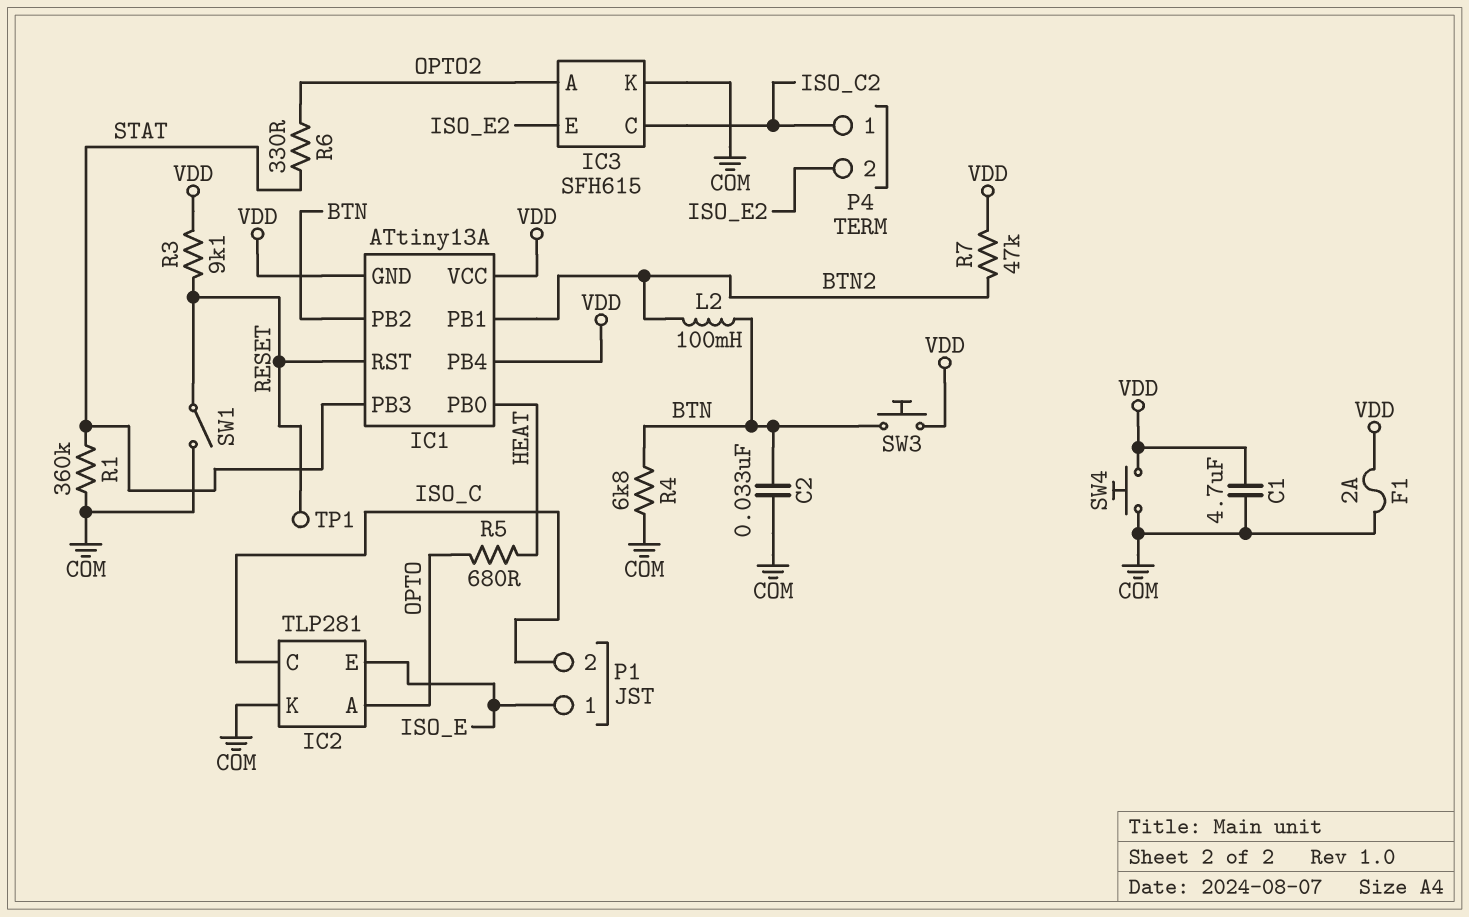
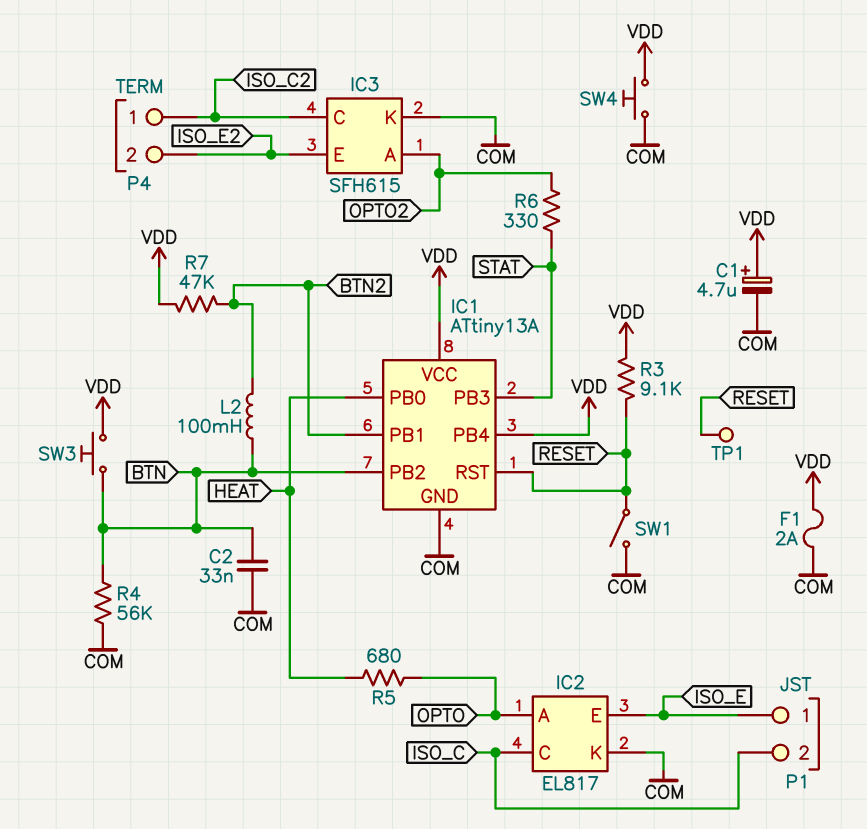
C1: 4.7uF (COM, VDD) -> 4.7uF (plus VDD, minus COM)
IC1 pin GND: VDD -> COM
IC2: TLP281 -> EL817
R1: 360k (COM, STAT) -> none
R4: 6.8k (BTN, COM) -> 56k (BTN, COM)

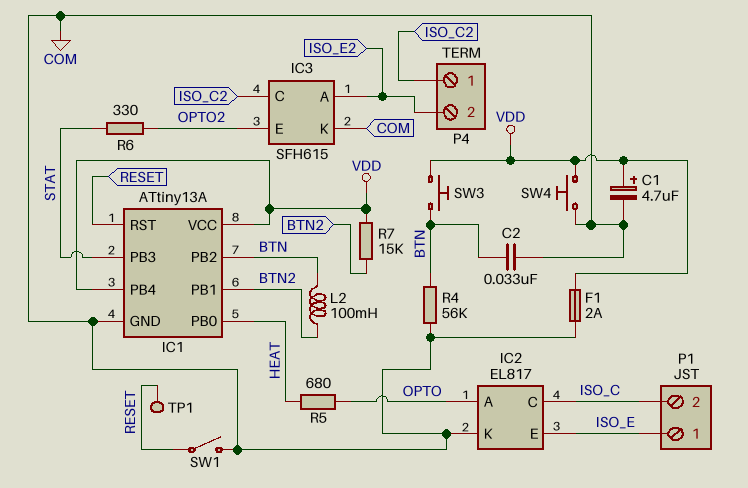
IC3 pin A: OPTO2 -> ISO_E2
IC3 pin E: ISO_E2 -> OPTO2
R3: 9.1k (RESET, VDD) -> none
R7: 47k (BTN2, VDD) -> 15k (BTN2, VDD)

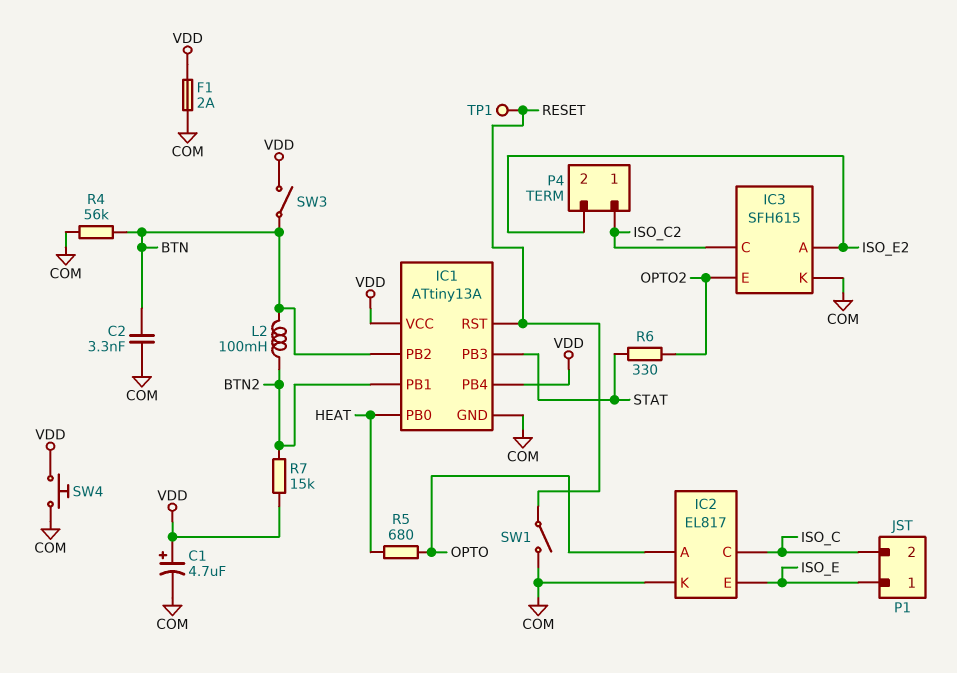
C2: 33nF (BTN, COM) -> 3.3nF (BTN, COM)
SW3: button (BTN, VDD) -> switch (BTN, VDD)

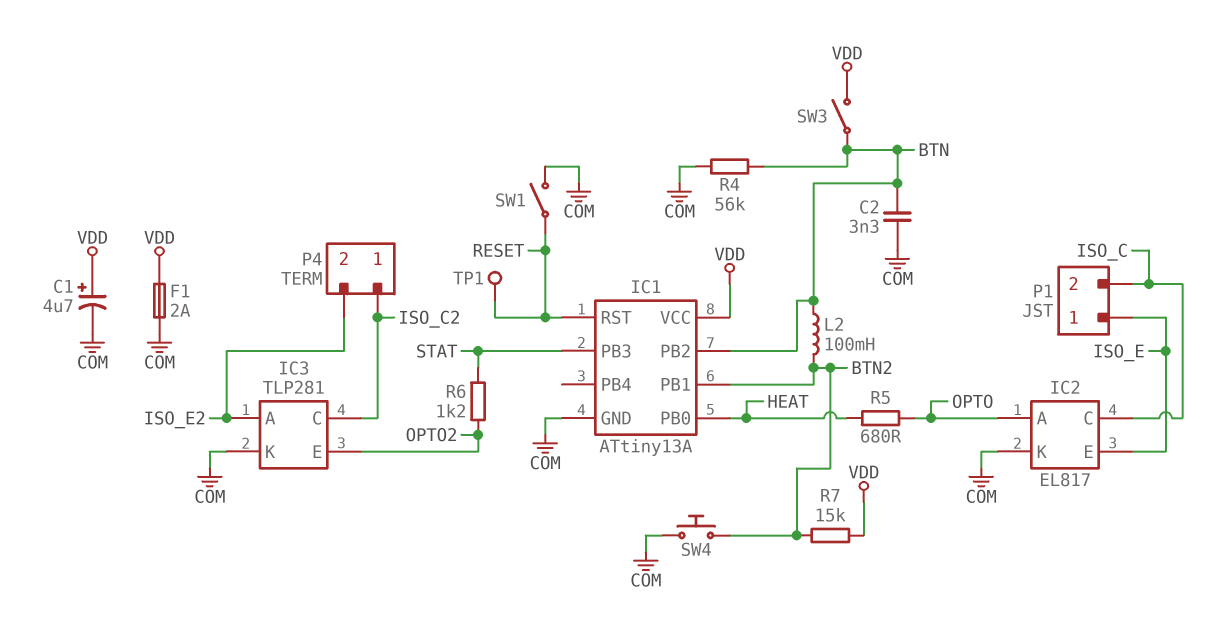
IC1 pin PB4: VDD -> none
IC3: SFH615 -> TLP281
R6: 330 (OPTO2, STAT) -> 1.2k (OPTO2, STAT)
SW4: button (COM, VDD) -> button (BTN2, COM)

